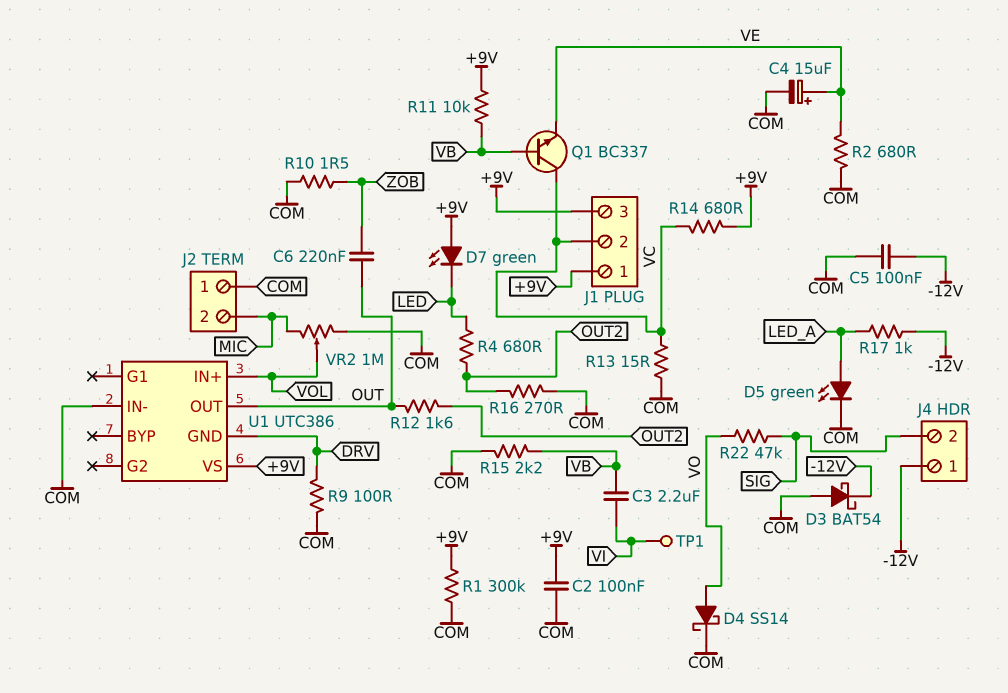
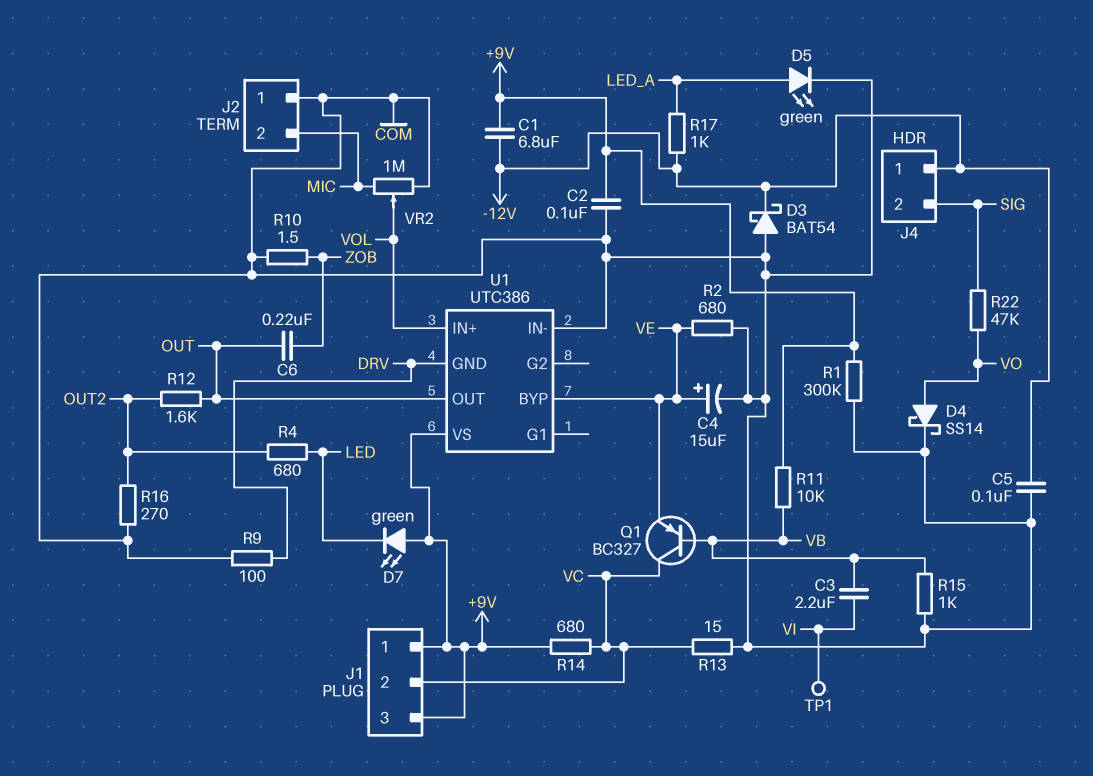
C1: none -> 6.8uF (+9V, -12V)
Q1: NPN BC337 (B VB, C VC, E VE) -> PNP BC327 (B VB, C VC, E VE)
R15: 2.2k (COM, VB) -> 1k (COM, VB)
U1 pin BYP: none -> VE

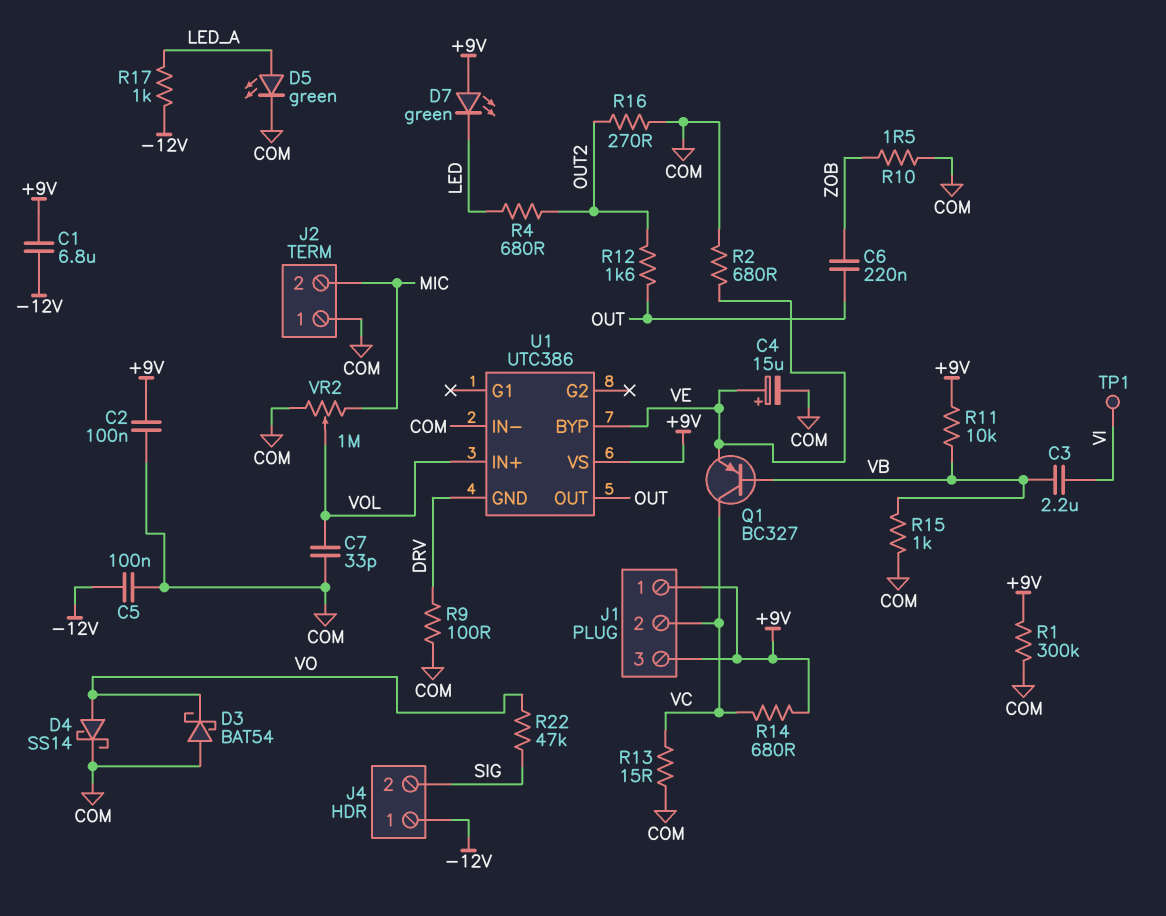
C7: none -> 33pF (COM, VOL)
D3: schottky BAT54 (A COM, K -12V) -> schottky BAT54 (A COM, K VO)

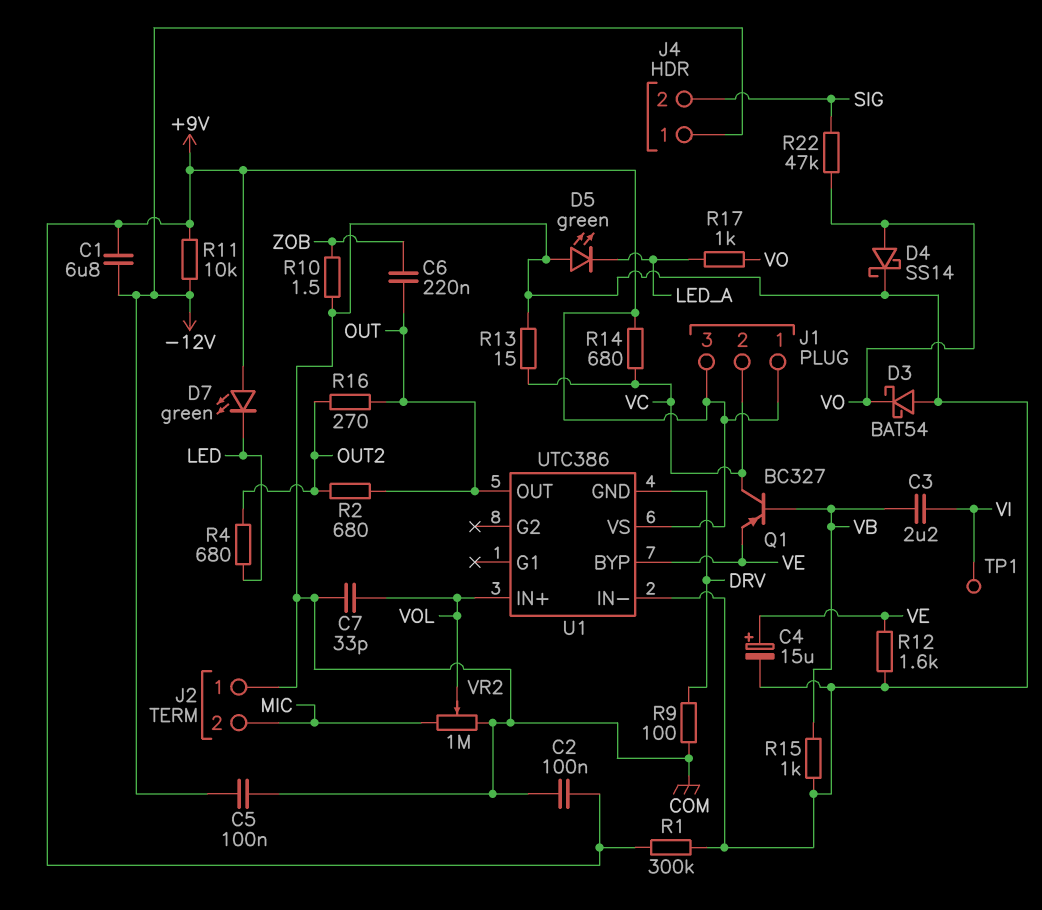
D5: LED green (A LED_A, K COM) -> LED green (A COM, K LED_A)
R2: 680 (COM, VE) -> 680 (OUT, OUT2)
R11: 10k (+9V, VB) -> 10k (+9V, -12V)
R12: 1.6k (OUT, OUT2) -> 1.6k (COM, VE)
R16: 270 (COM, OUT2) -> 270 (OUT, OUT2)
R17: 1k (-12V, LED_A) -> 1k (LED_A, VO)

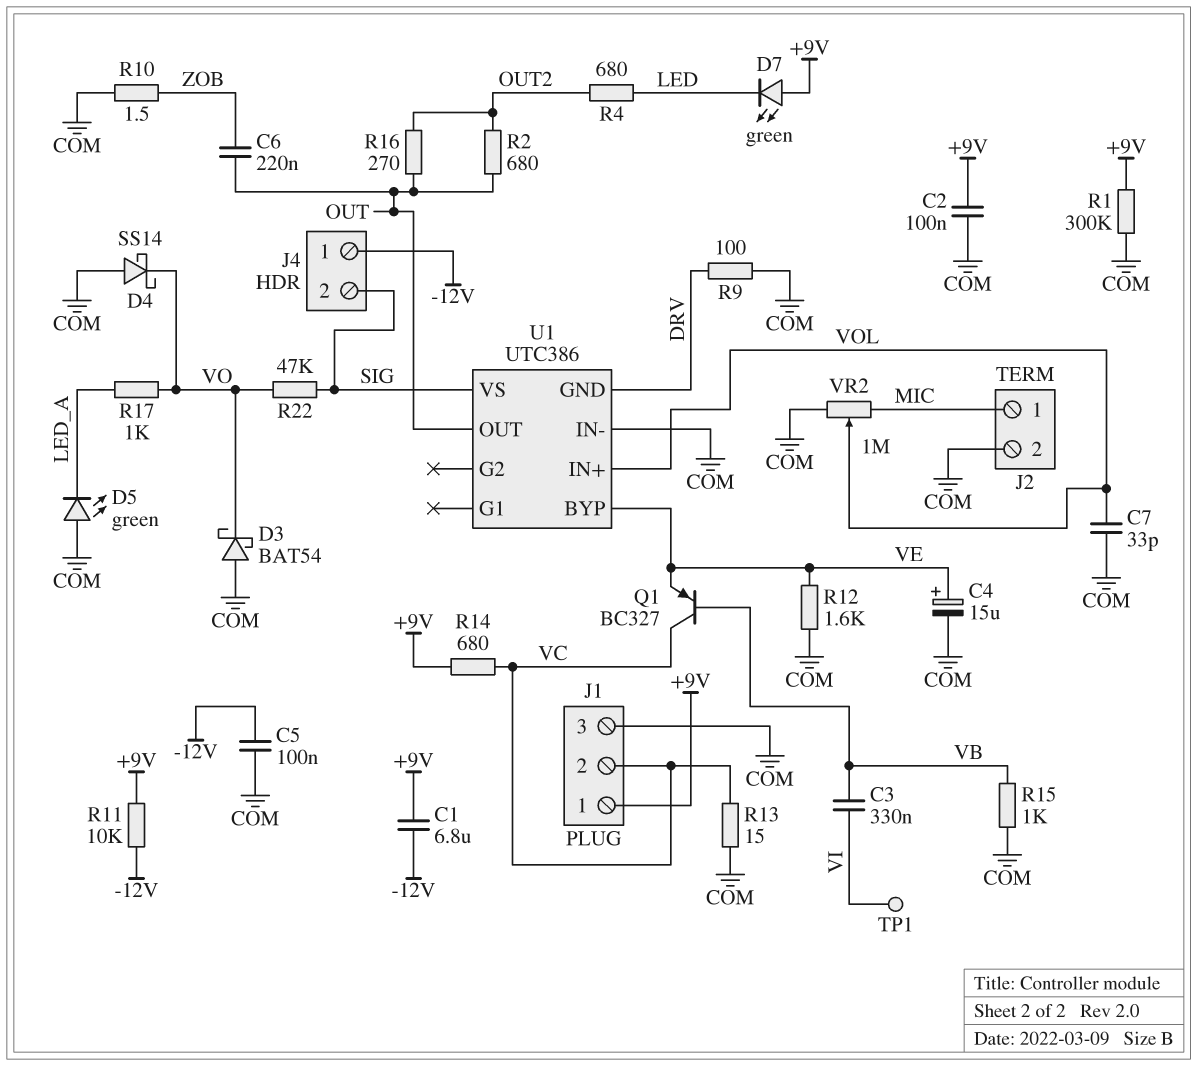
C3: 2.2uF (VB, VI) -> 330nF (VB, VI)
D4: schottky SS14 (A VO, K COM) -> schottky SS14 (A COM, K VO)
J1 pin 3: +9V -> COM
J2 pin 1: COM -> MIC
J2 pin 2: MIC -> COM
U1 pin VS: +9V -> SIG

